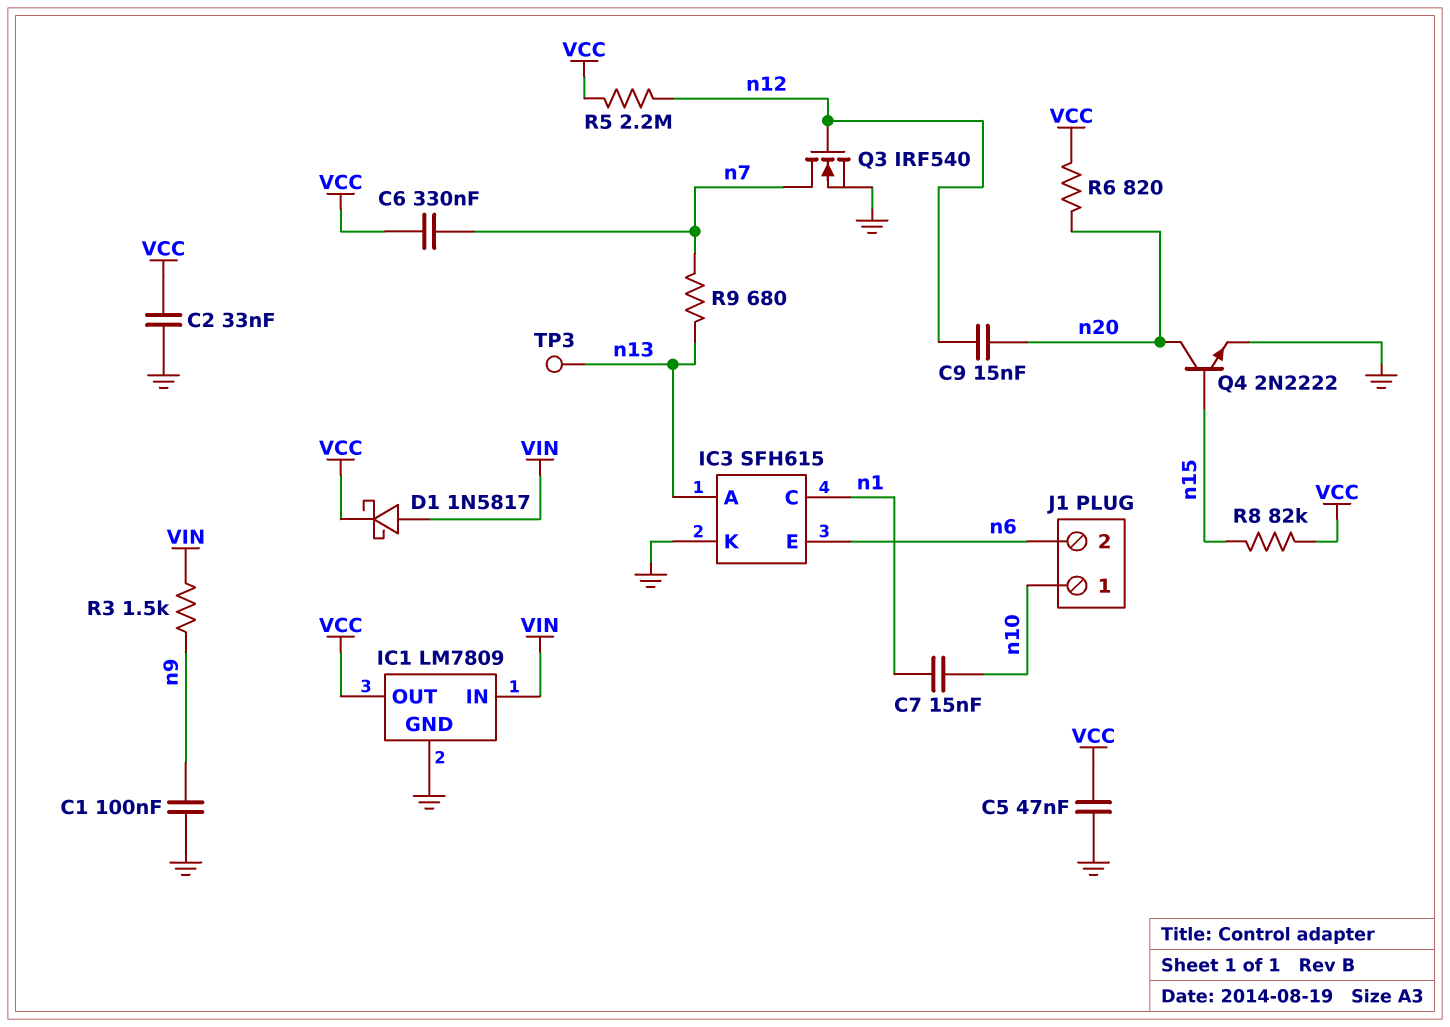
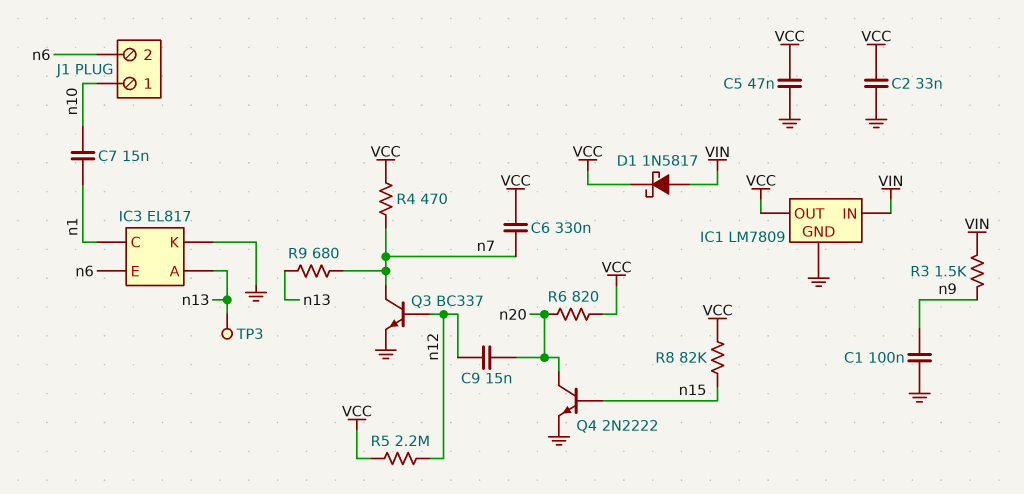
IC3: SFH615 -> EL817
Q3: NMOS IRF540 (G n12, D n7, S GND) -> NPN BC337 (B n12, C n7, E GND)
R4: none -> 470 (VCC, n7)

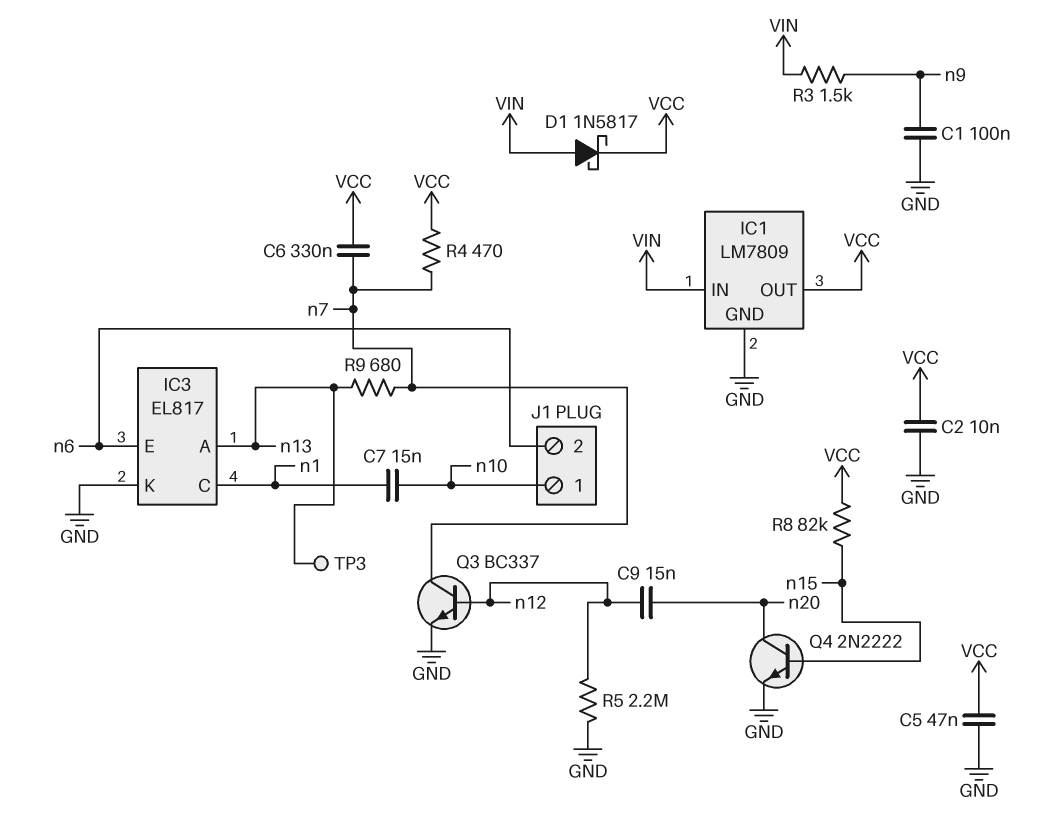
C2: 33nF (GND, VCC) -> 10nF (GND, VCC)
R5: 2.2M (VCC, n12) -> 2.2M (GND, n12)
R6: 820 (VCC, n20) -> none

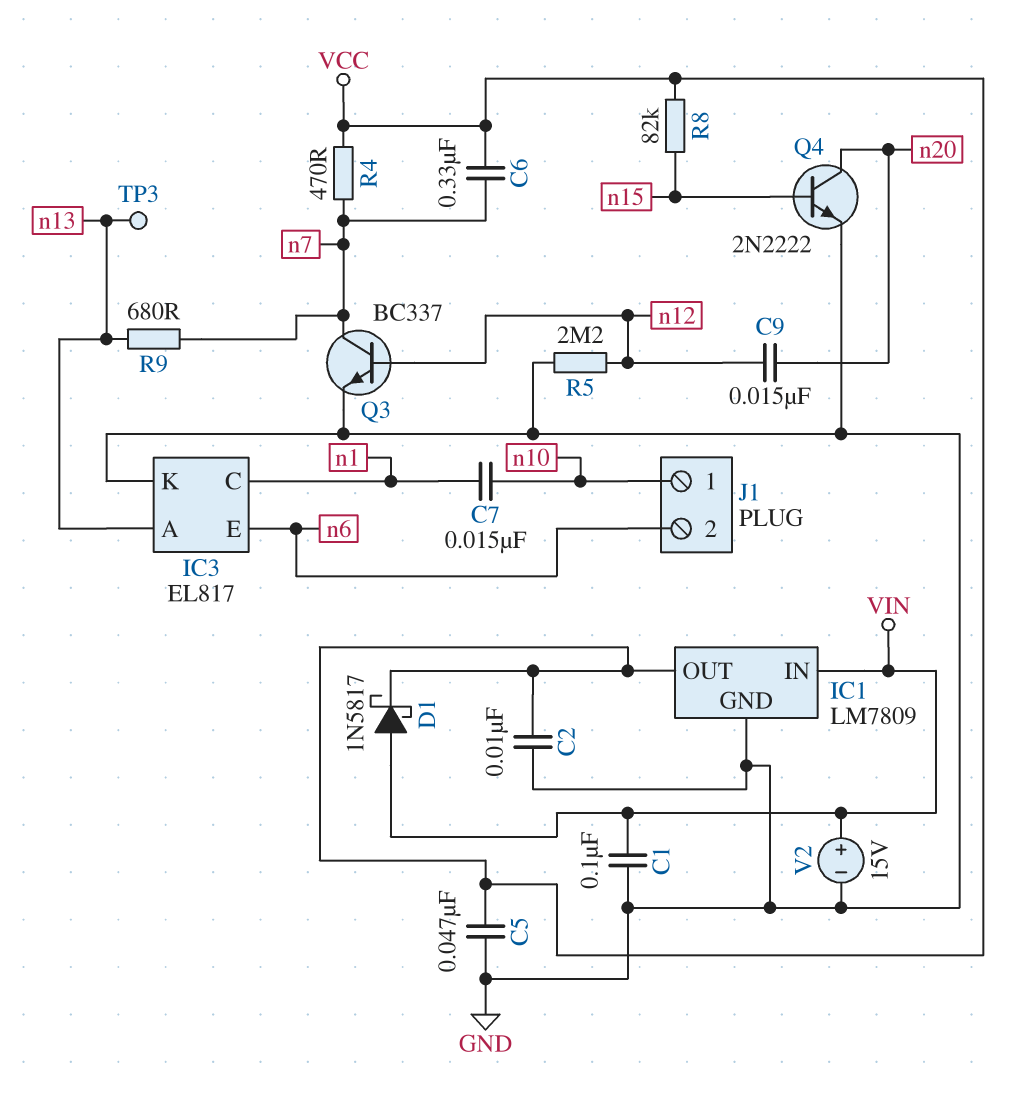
C1: 100nF (GND, n9) -> 100nF (GND, VIN)
R3: 1.5k (VIN, n9) -> none
V2: none -> 15V (plus VIN, minus GND)

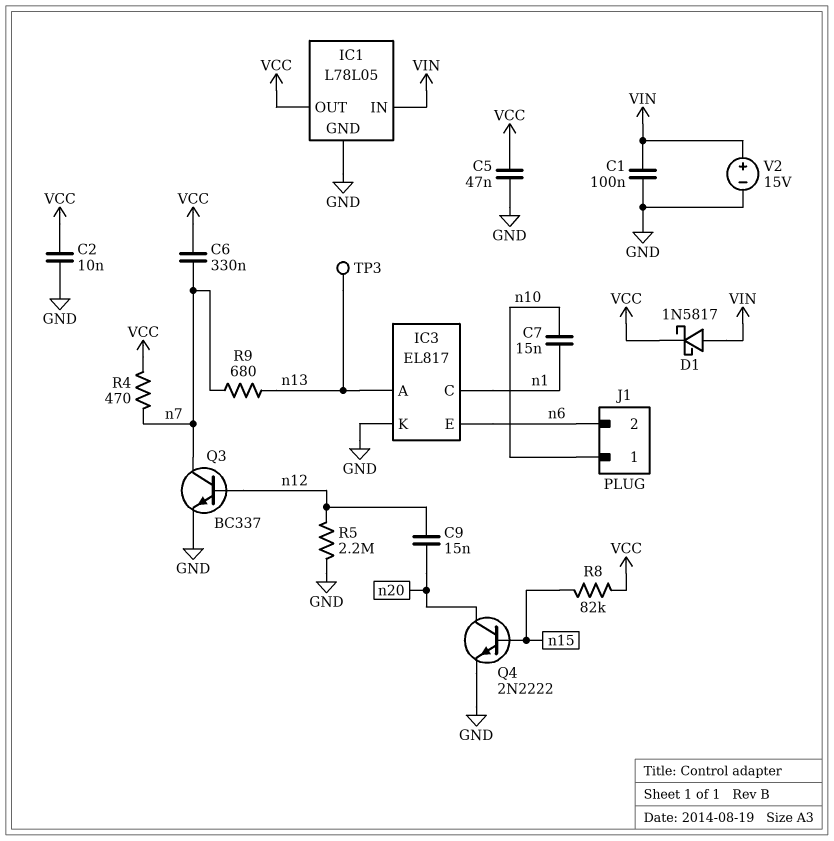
IC1: LM7809 -> L78L05

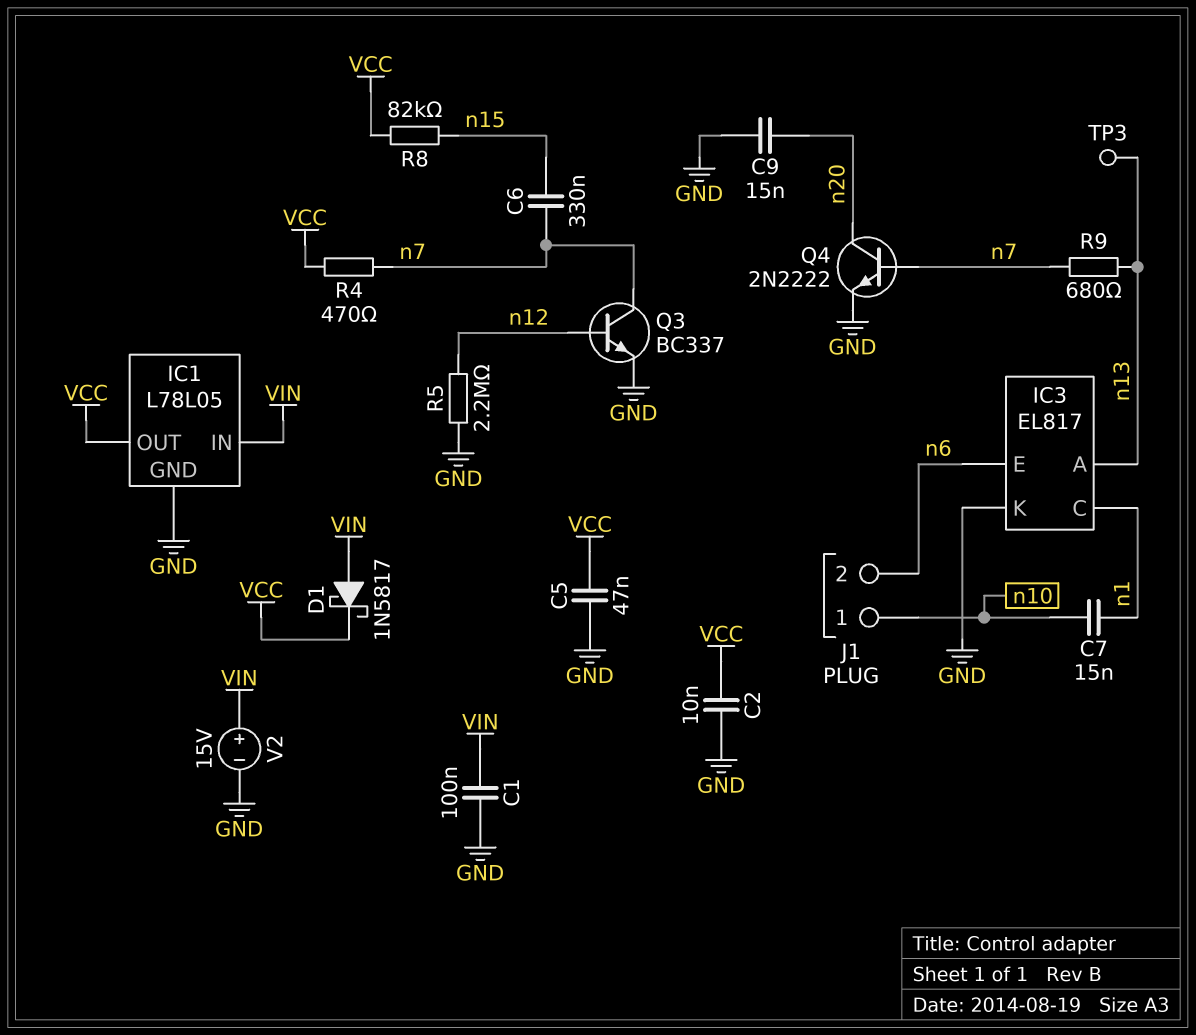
C6: 330nF (VCC, n7) -> 330nF (n7, n15)
C9: 15nF (n12, n20) -> 15nF (GND, n20)
Q4: NPN 2N2222 (B n15, C n20, E GND) -> NPN 2N2222 (B n7, C n20, E GND)

